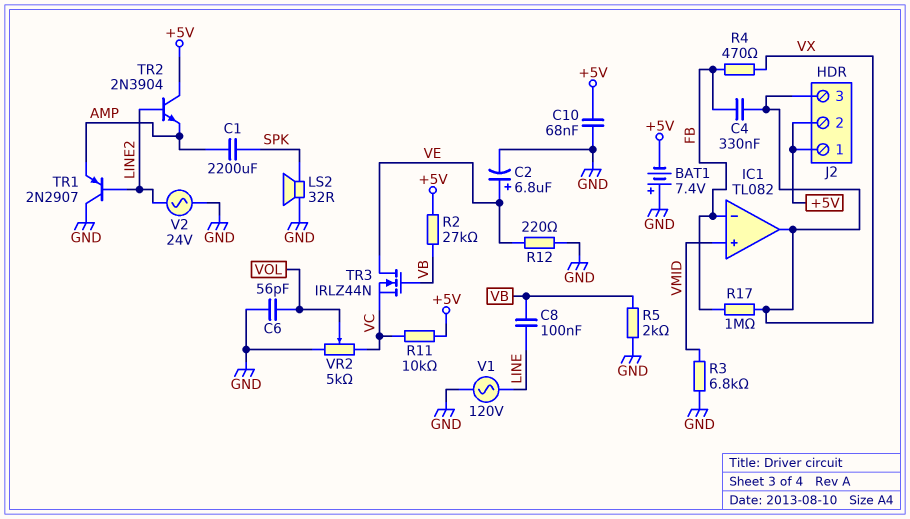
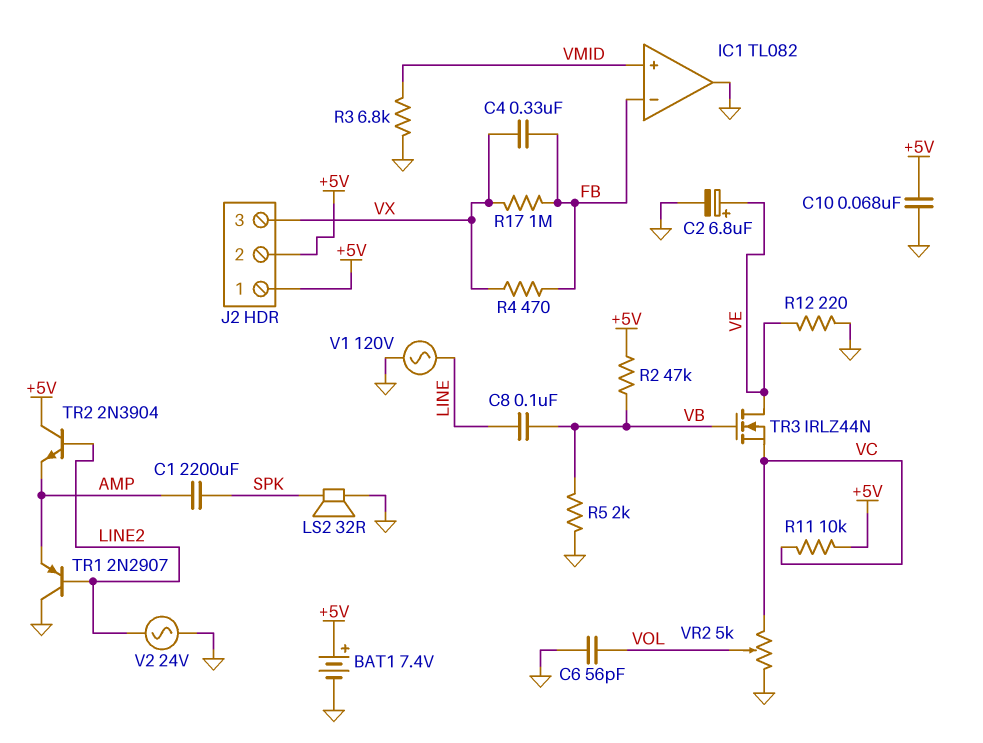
BAT1: 7.4V (plus GND, minus +5V) -> 7.4V (plus +5V, minus GND)
IC1 pin out: VX -> GND
R2: 27k (+5V, VB) -> 47k (+5V, VB)

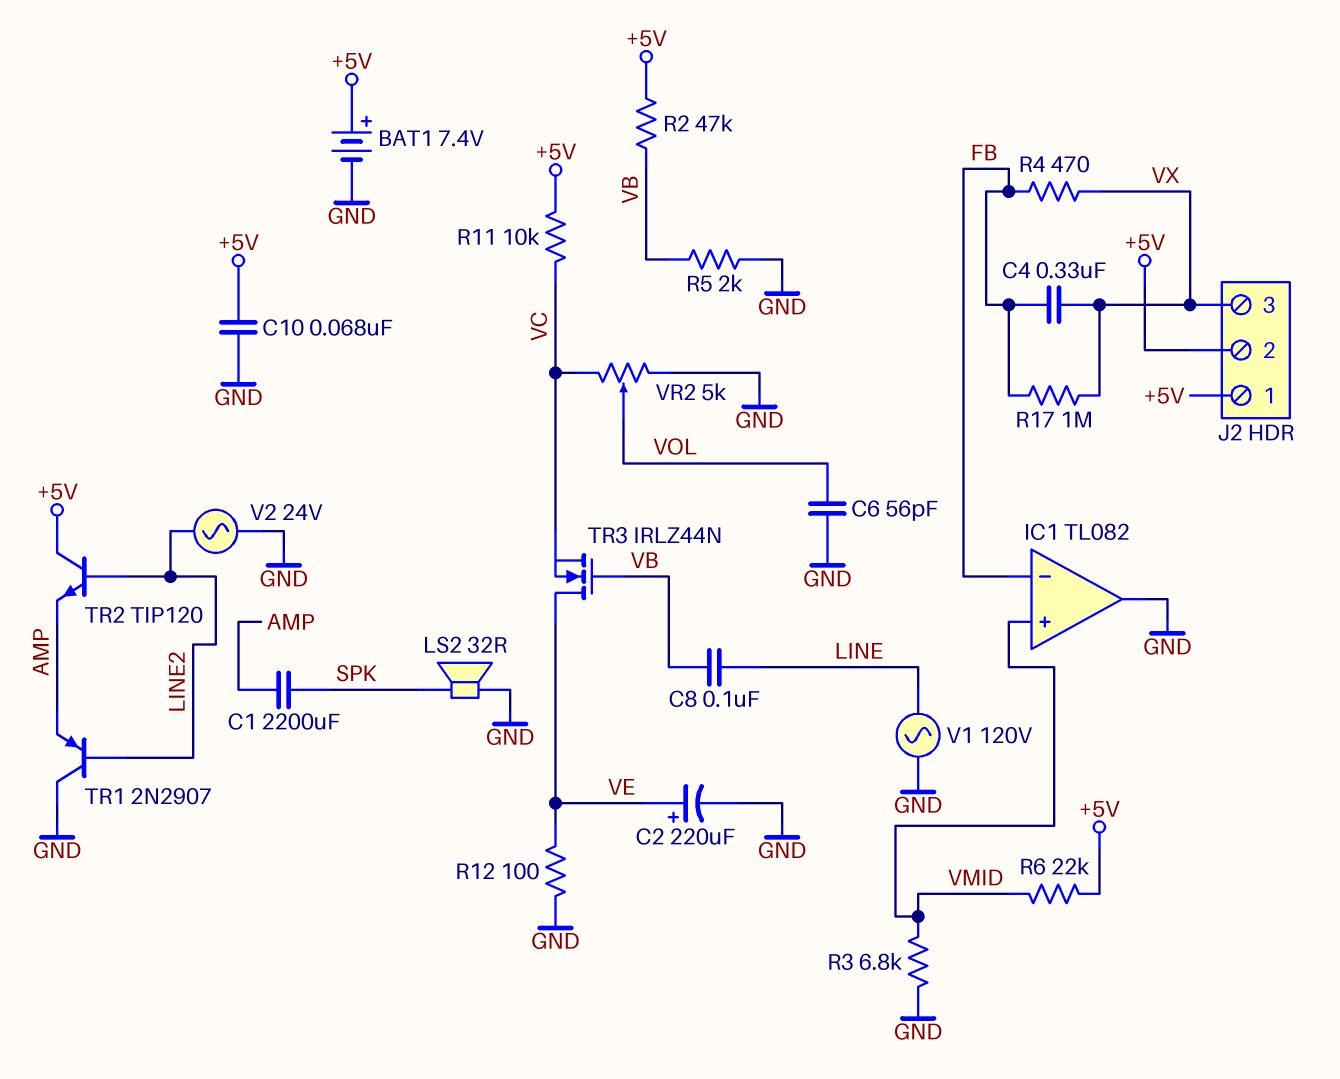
C2: 6.8uF (plus VE, minus GND) -> 220uF (plus VE, minus GND)
R6: none -> 22k (+5V, VMID)
R12: 220 (GND, VE) -> 100 (GND, VE)
TR2: NPN 2N3904 (B LINE2, C +5V, E AMP) -> NPN TIP120 (B LINE2, C +5V, E AMP)

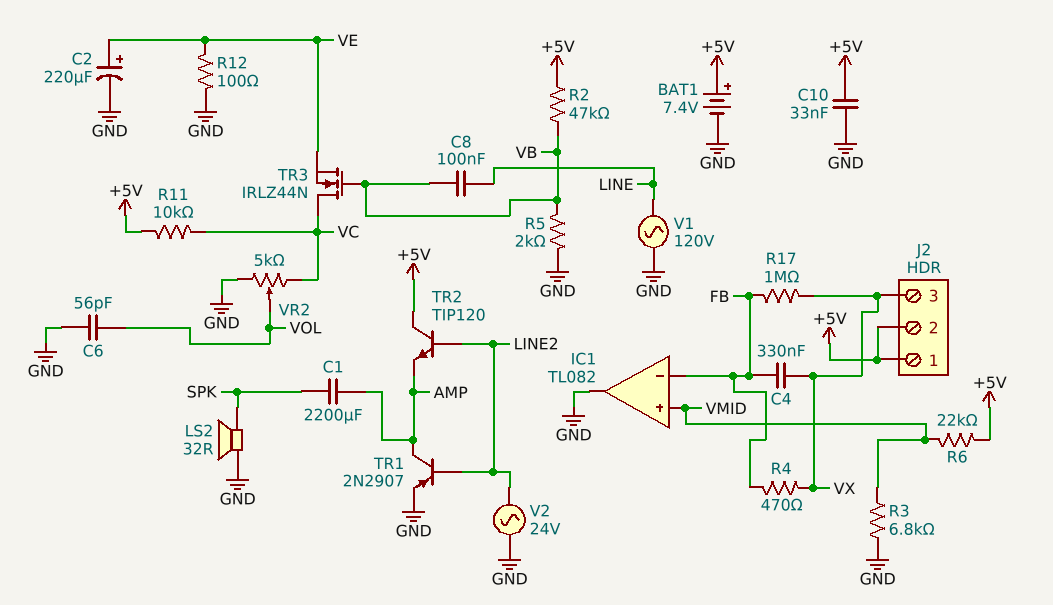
C10: 68nF (+5V, GND) -> 33nF (+5V, GND)
TR1: PNP 2N2907 (B LINE2, C GND, E AMP) -> PNP 2N2907 (B LINE2, C AMP, E GND)
TR3: NMOS IRLZ44N (G VB, D VE, S VC) -> NMOS IRLZ44N (G VB, D VC, S VE)

